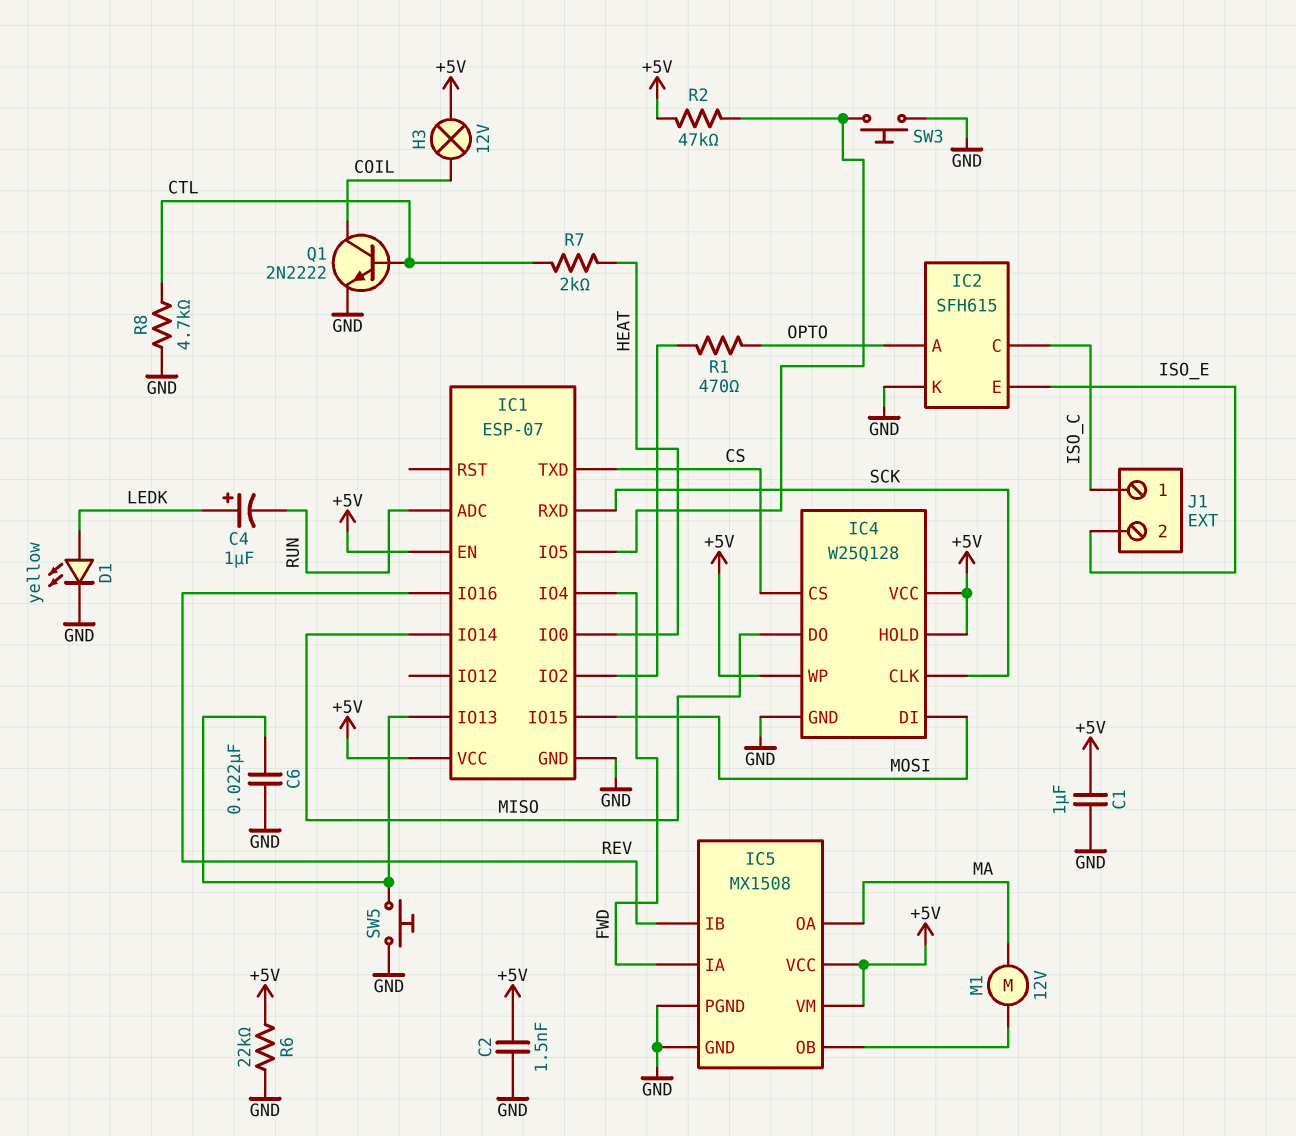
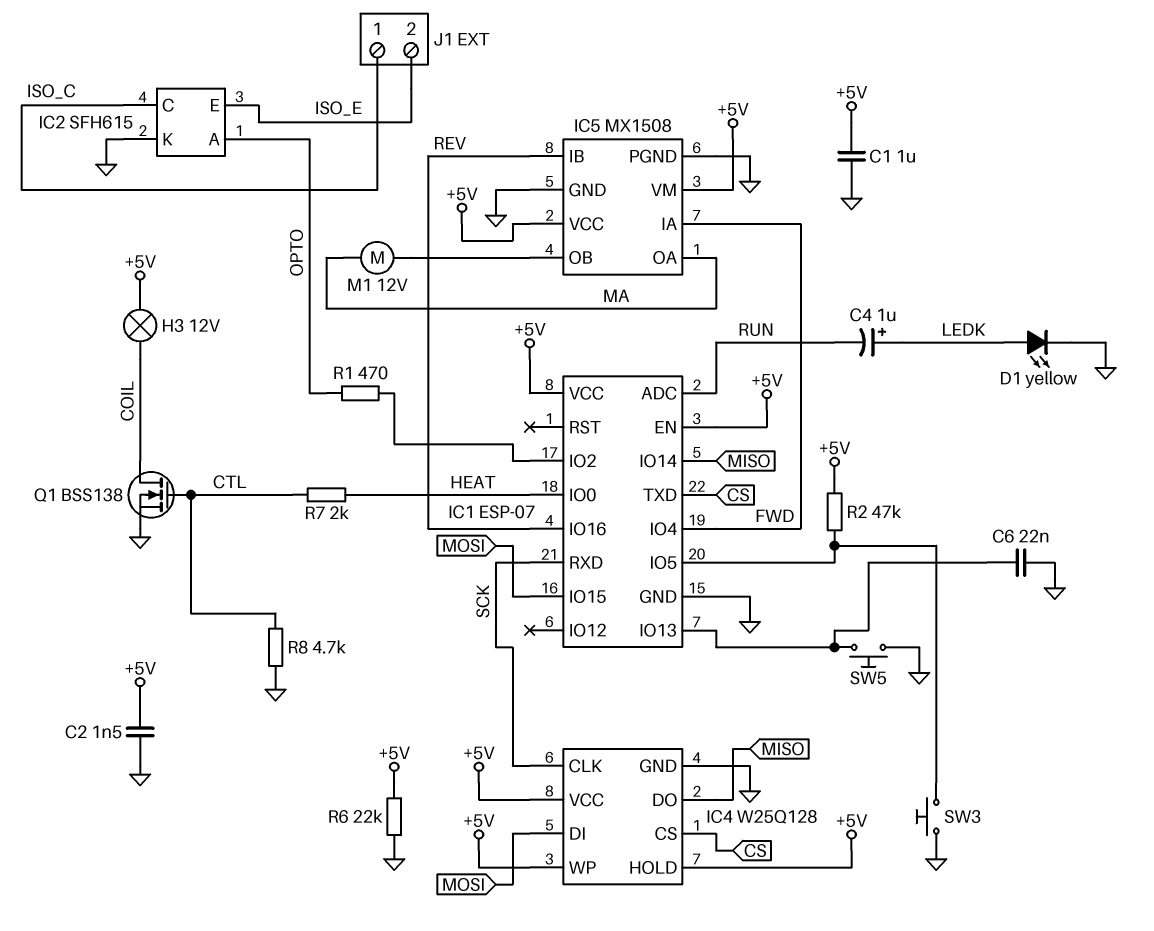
Q1: NPN 2N2222 (B CTL, C COIL, E GND) -> NMOS BSS138 (G CTL, D COIL, S GND)

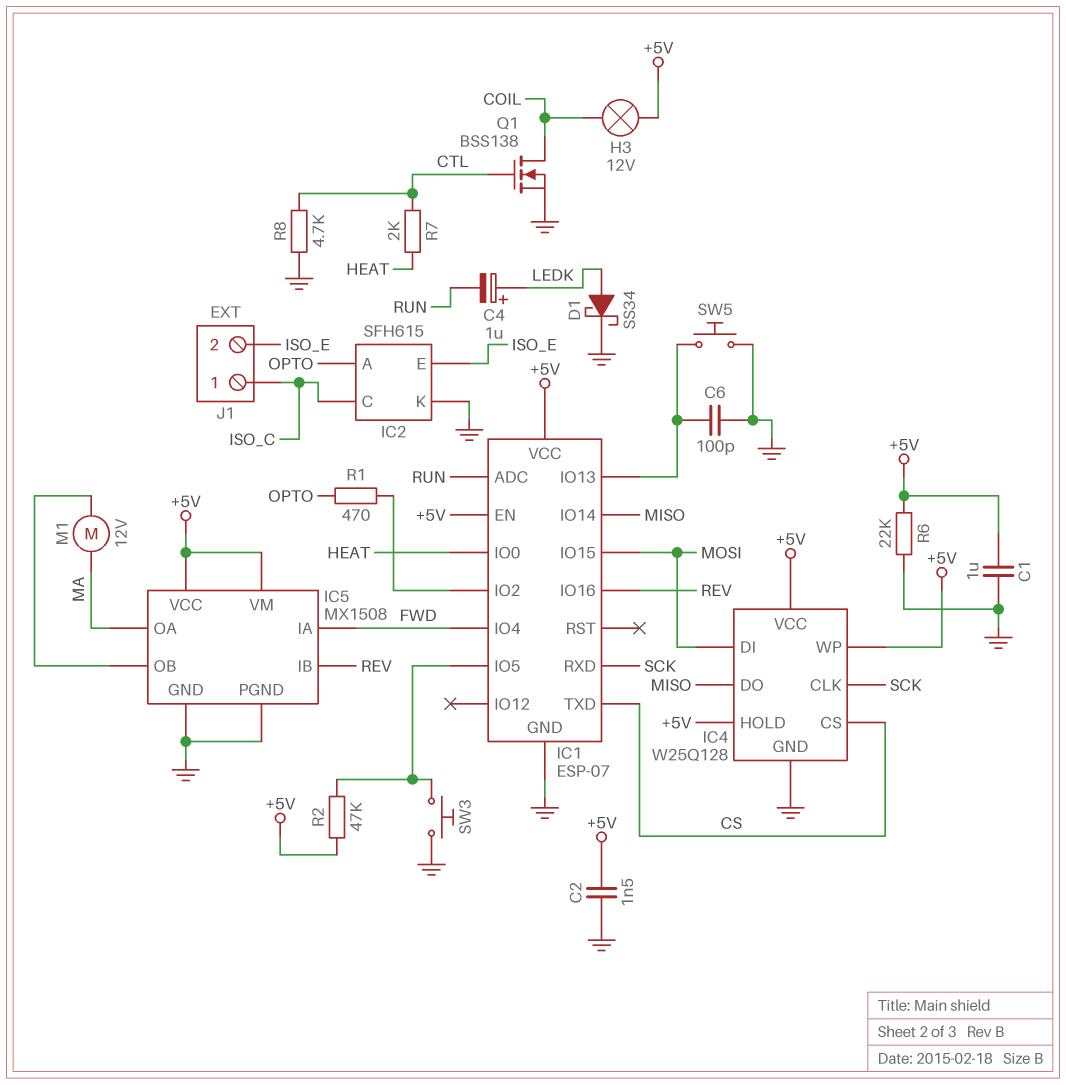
C6: 22nF (GND, IC1/IO13) -> 100pF (GND, IC1/IO13)
D1: LED yellow (A LEDK, K GND) -> schottky SS34 (A LEDK, K GND)

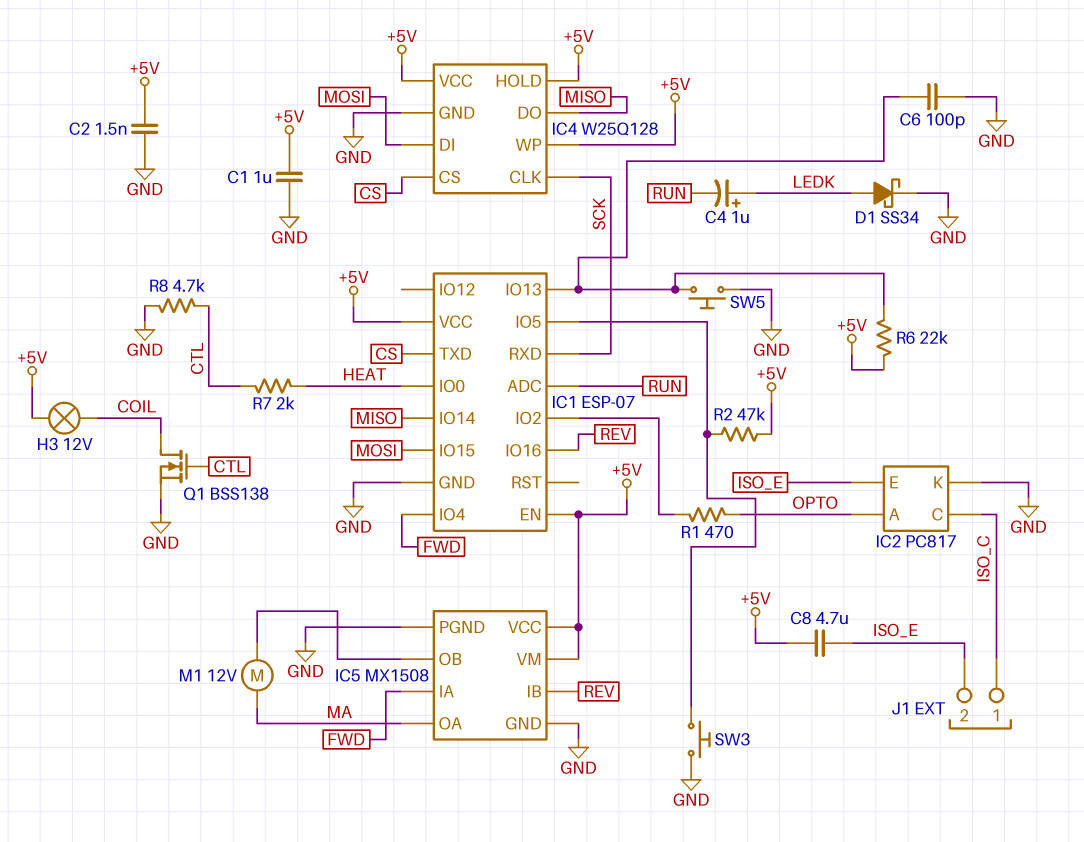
C8: none -> 4.7uF (+5V, ISO_E)
IC2: SFH615 -> PC817
R6: 22k (+5V, GND) -> 22k (+5V, IC1/IO13)

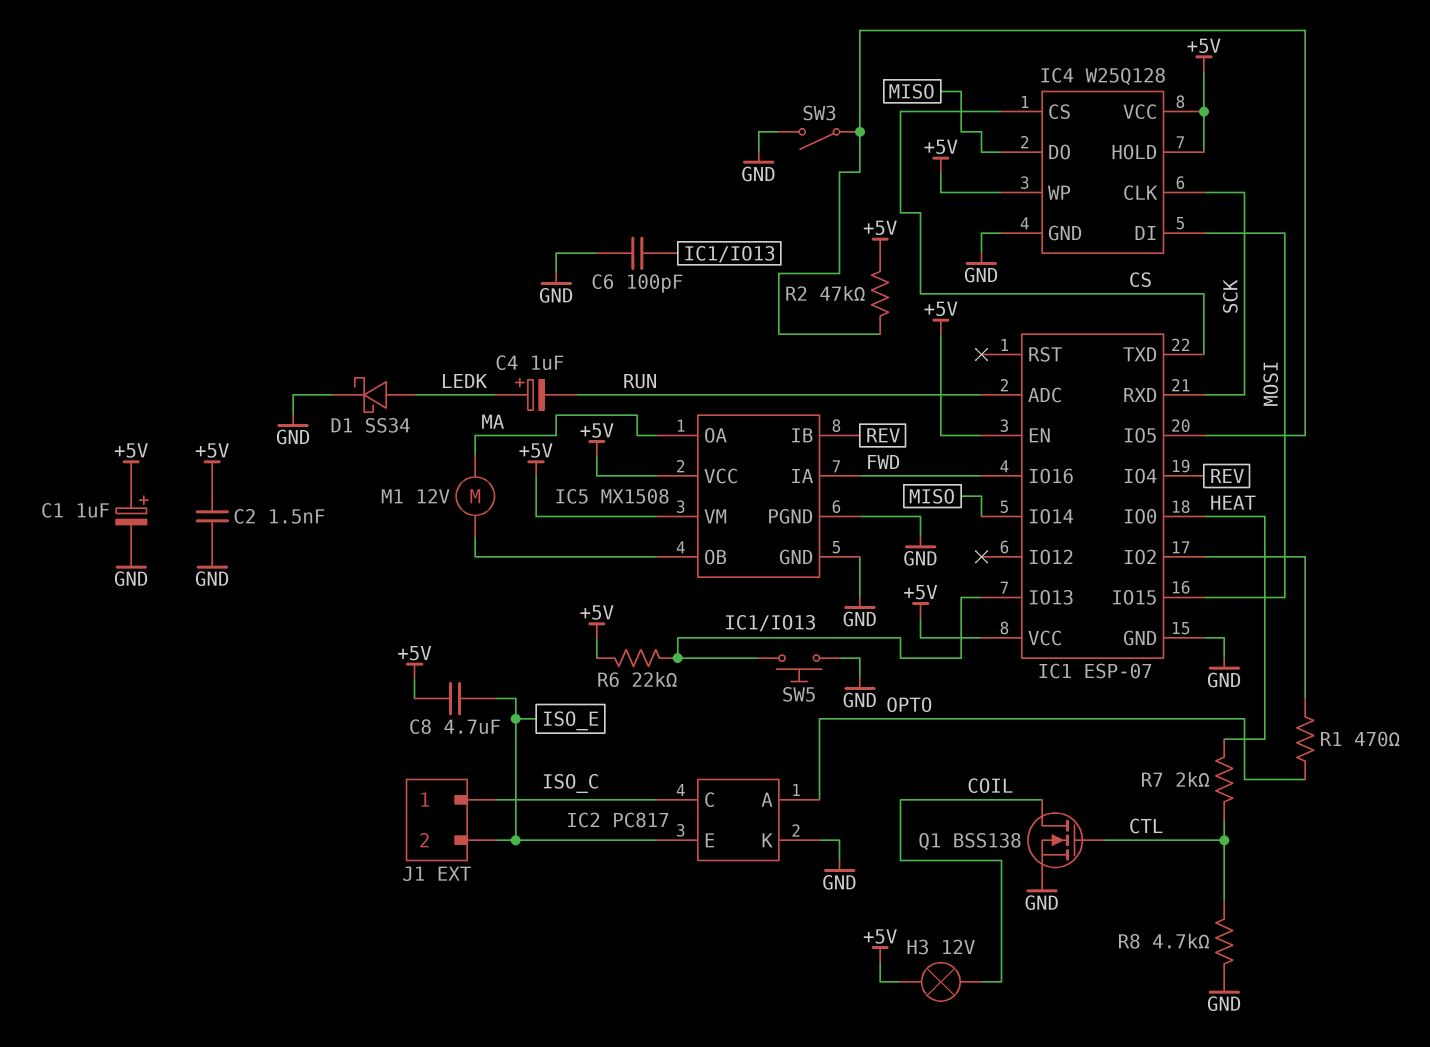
C1: 1uF (+5V, GND) -> 1uF (plus +5V, minus GND)
IC1 pin IO4: FWD -> REV
IC1 pin IO16: REV -> FWD
SW3: button (GND, IC1/IO5) -> switch (GND, IC1/IO5)

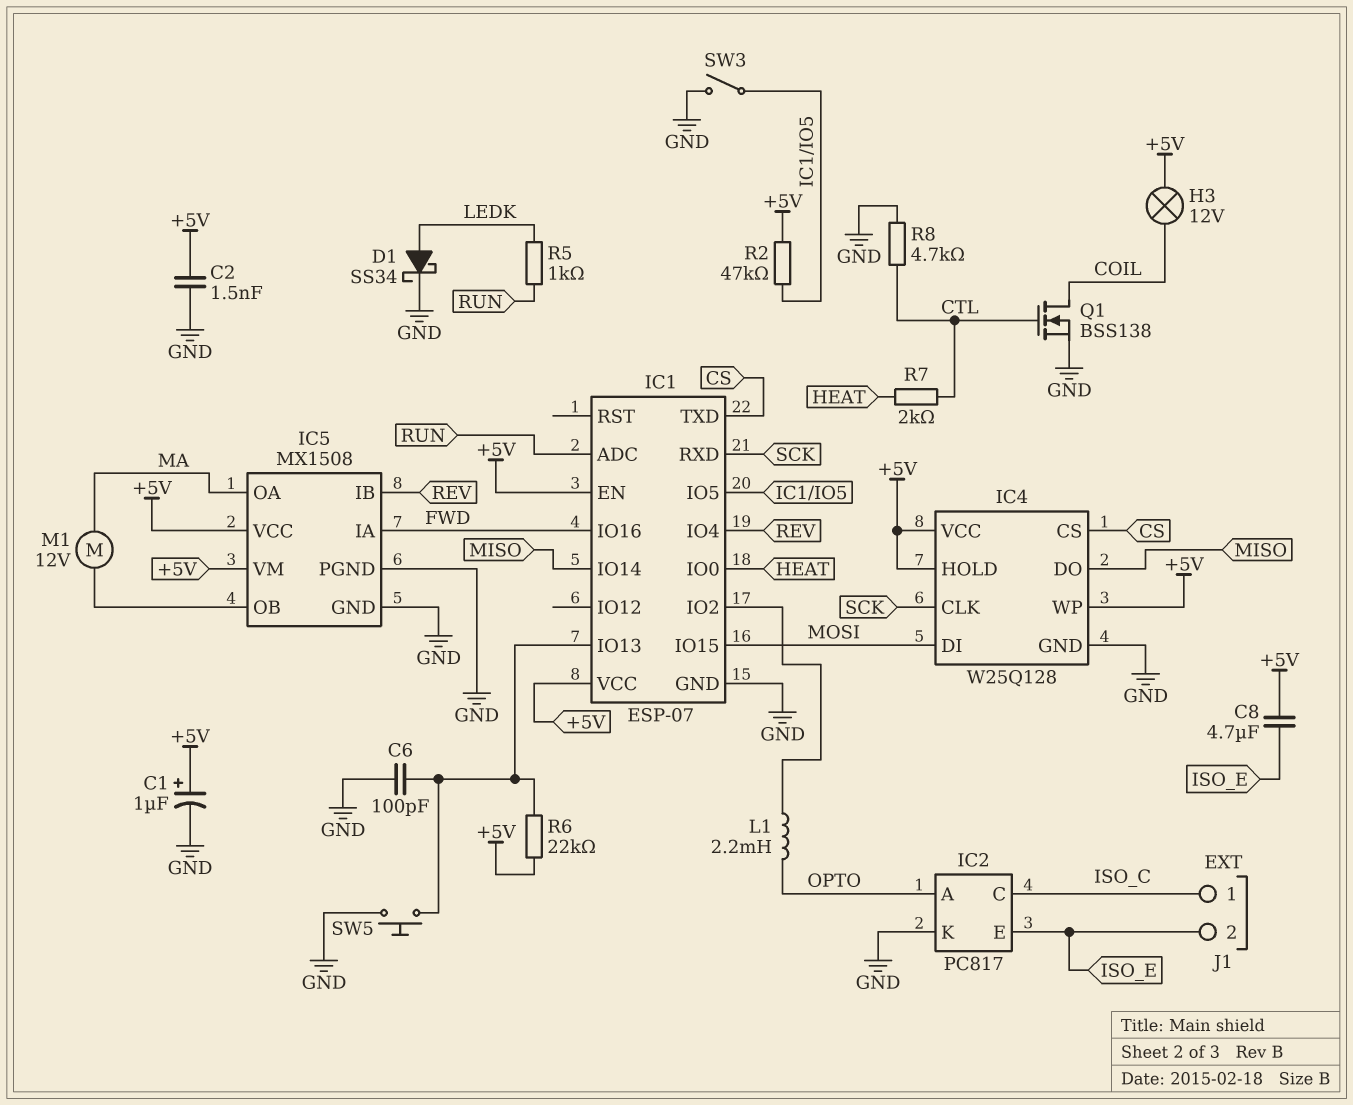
C4: 1uF (plus LEDK, minus RUN) -> none
L1: none -> 2.2mH (IC1/IO2, OPTO)
R1: 470 (IC1/IO2, OPTO) -> none
R5: none -> 1k (LEDK, RUN)

